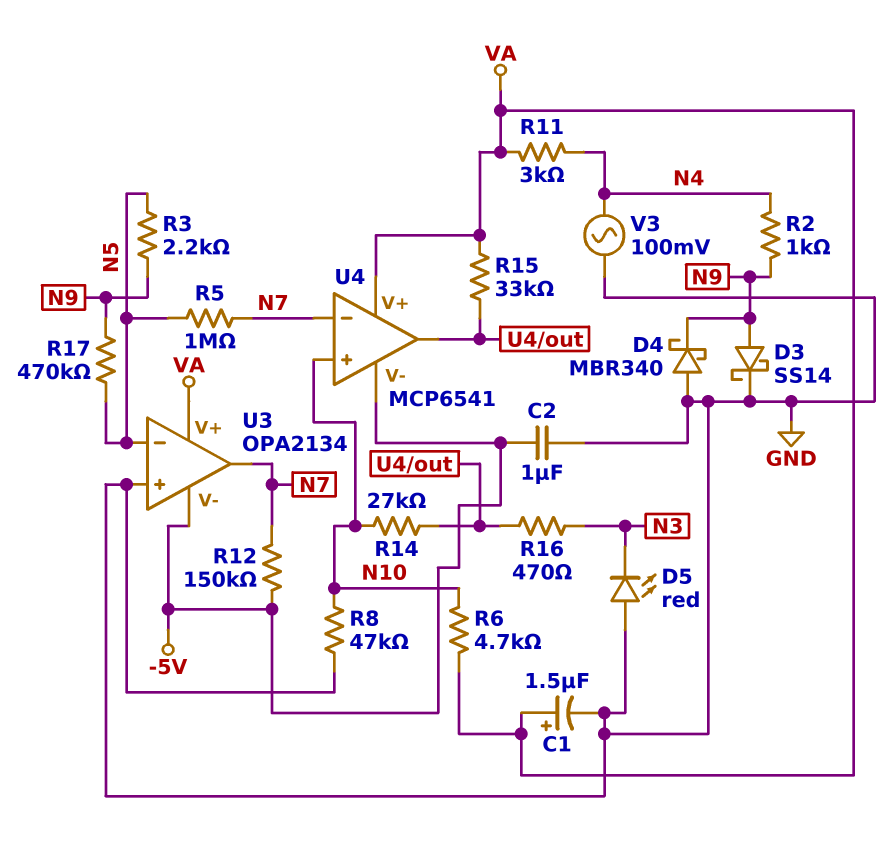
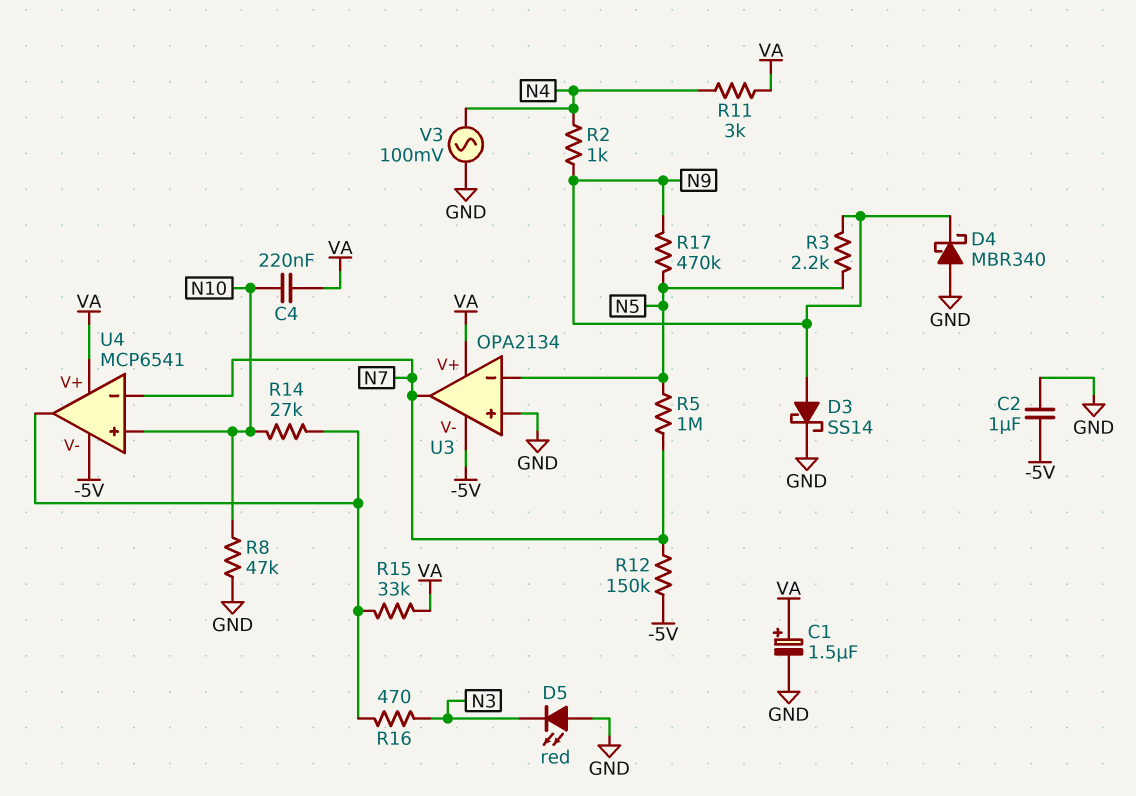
C4: none -> 220nF (N10, VA)
R6: 4.7k (N10, VA) -> none

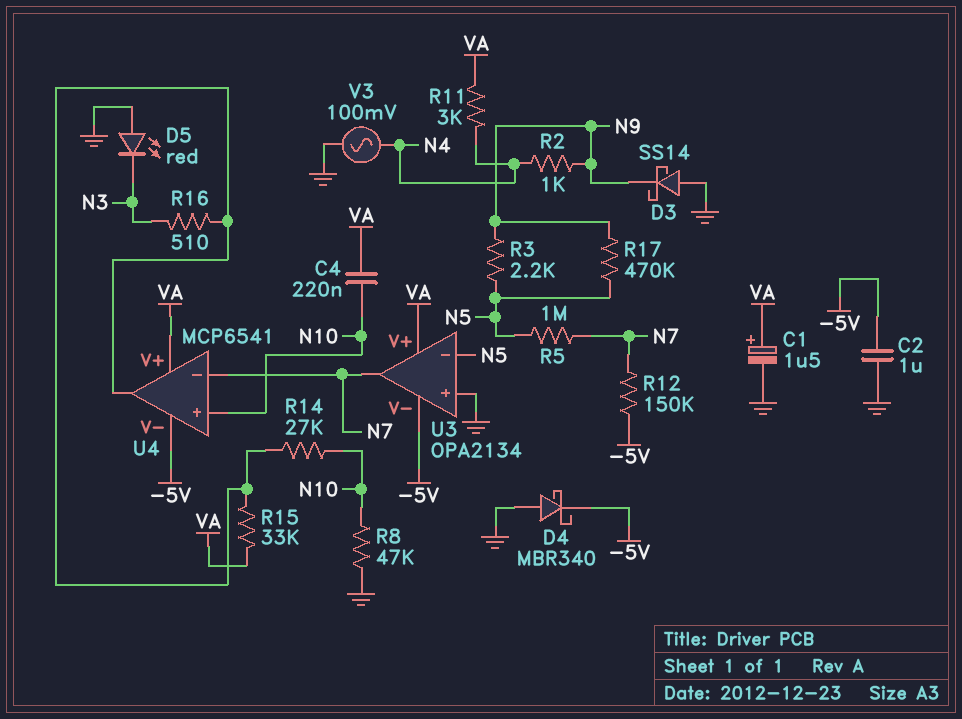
D3: schottky SS14 (A N9, K GND) -> schottky SS14 (A GND, K N9)
D4: schottky MBR340 (A GND, K N9) -> schottky MBR340 (A GND, K -5V)
R16: 470 (N3, U4/out) -> 510 (N3, U4/out)

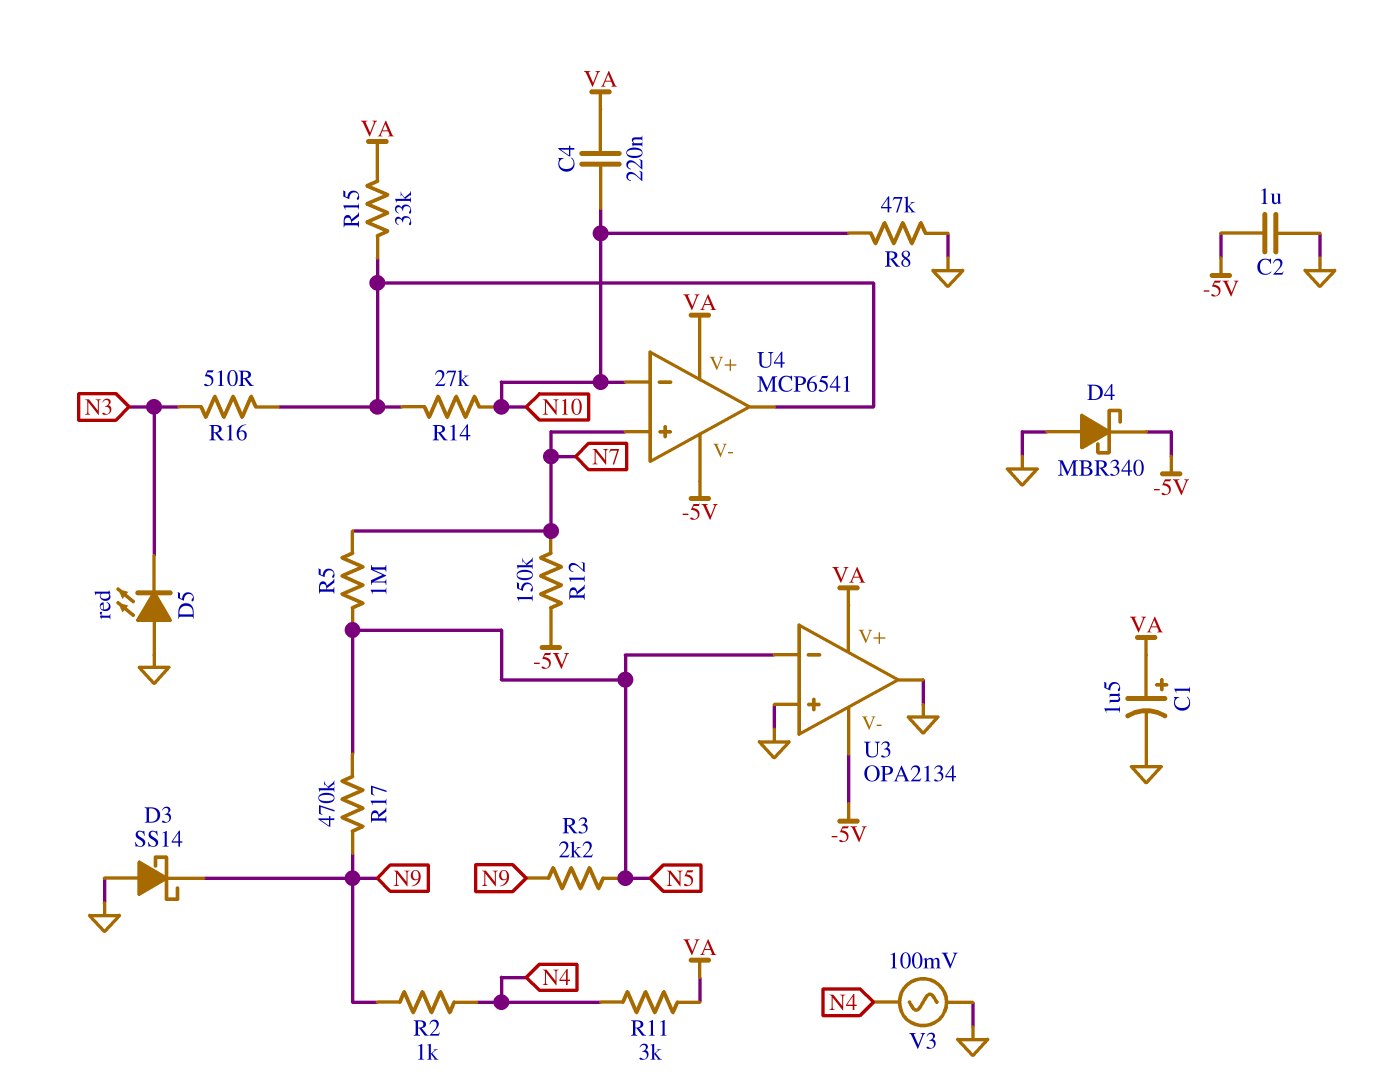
U3 pin out: N7 -> GND
U4 pin in+: N10 -> N7
U4 pin in-: N7 -> N10

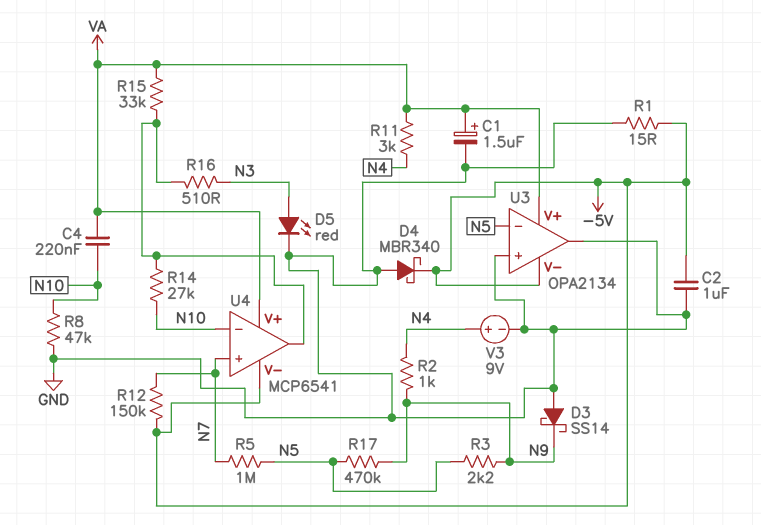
D5: LED red (A GND, K N3) -> LED red (A N3, K GND)
R1: none -> 15 (-5V, GND)
V3: AC 100mV (GND, N4) -> 9V (plus N4, minus GND)

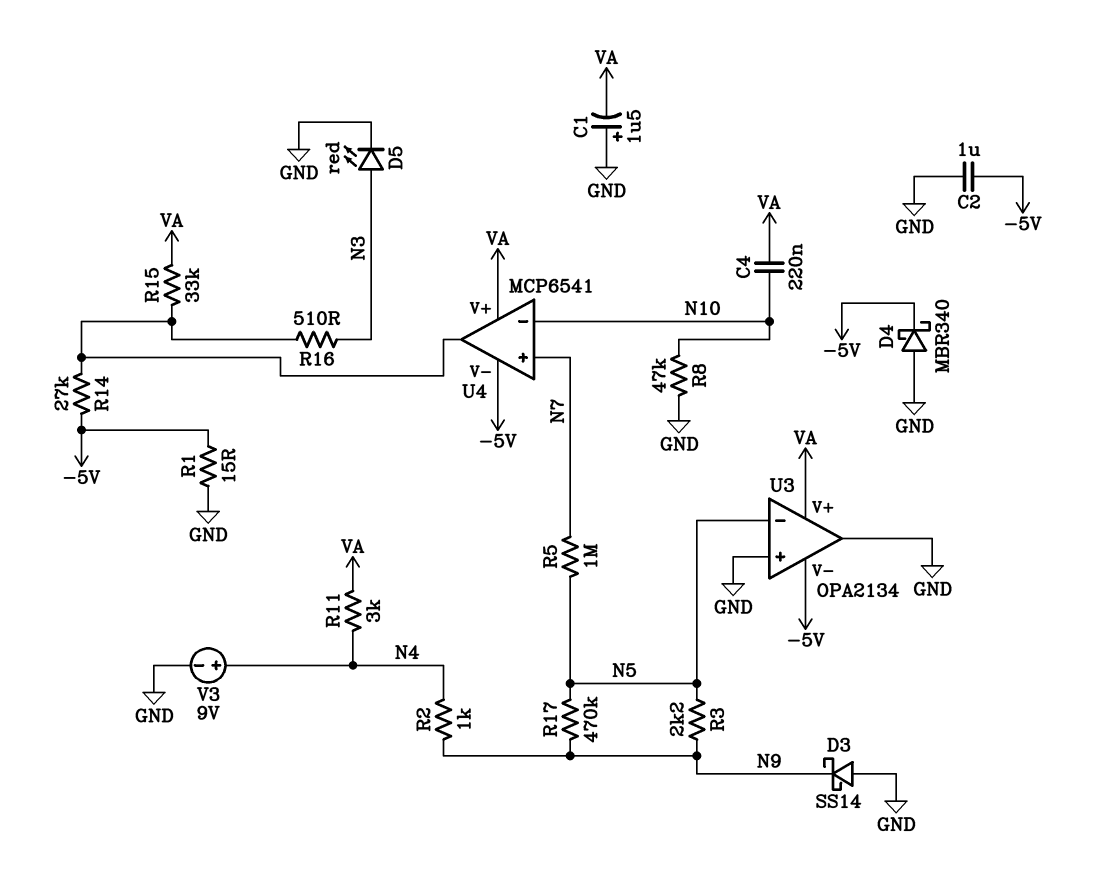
C1: 1.5uF (plus VA, minus GND) -> 1.5uF (plus GND, minus VA)
R12: 150k (-5V, N7) -> none
R14: 27k (N10, U4/out) -> 27k (-5V, U4/out)

